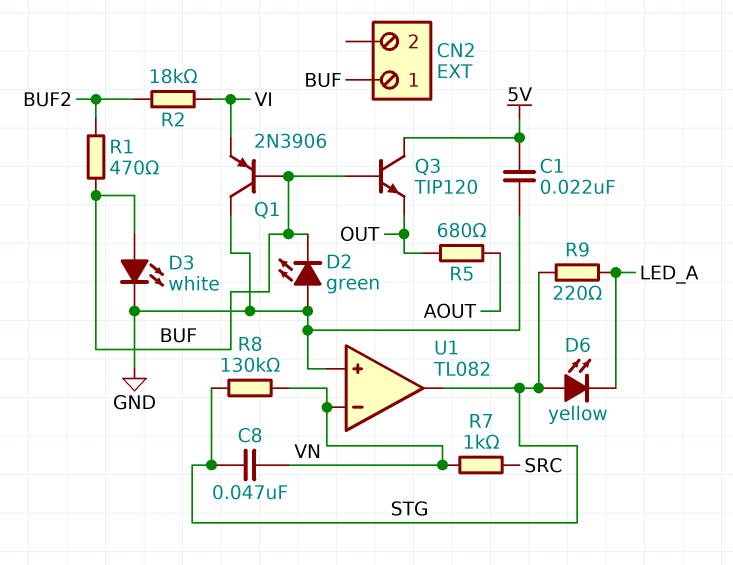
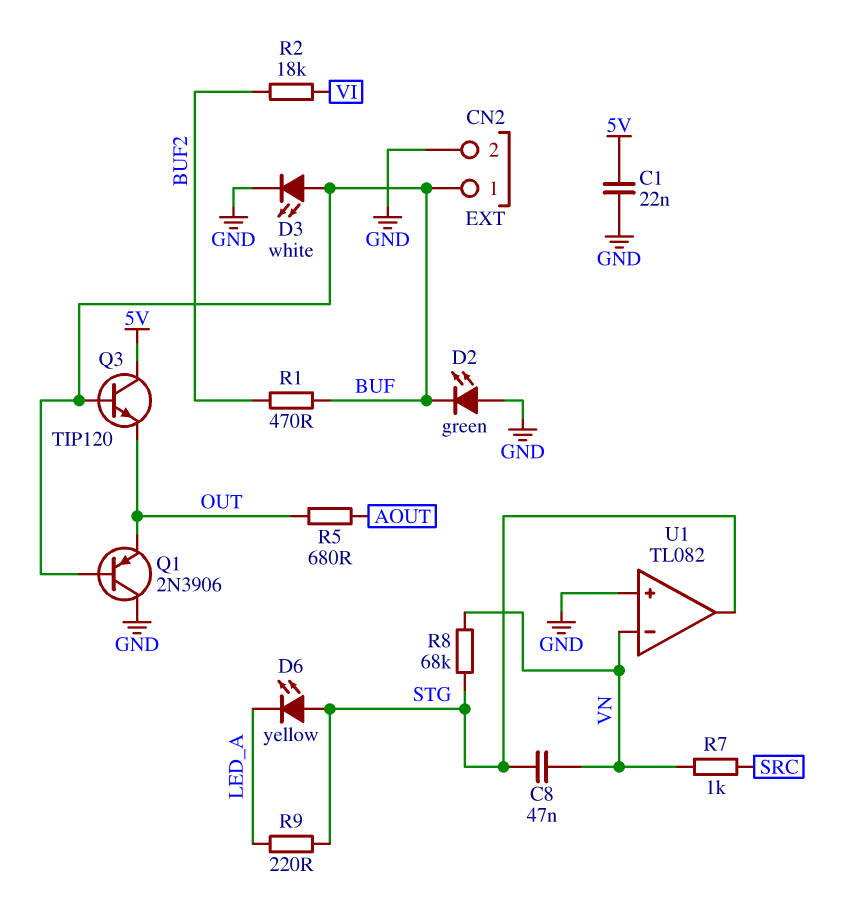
CN2 pin 2: none -> GND
Q1: PNP 2N3906 (B BUF, C GND, E VI) -> PNP 2N3906 (B BUF, C GND, E OUT)
R8: 130k (STG, VN) -> 68k (STG, VN)

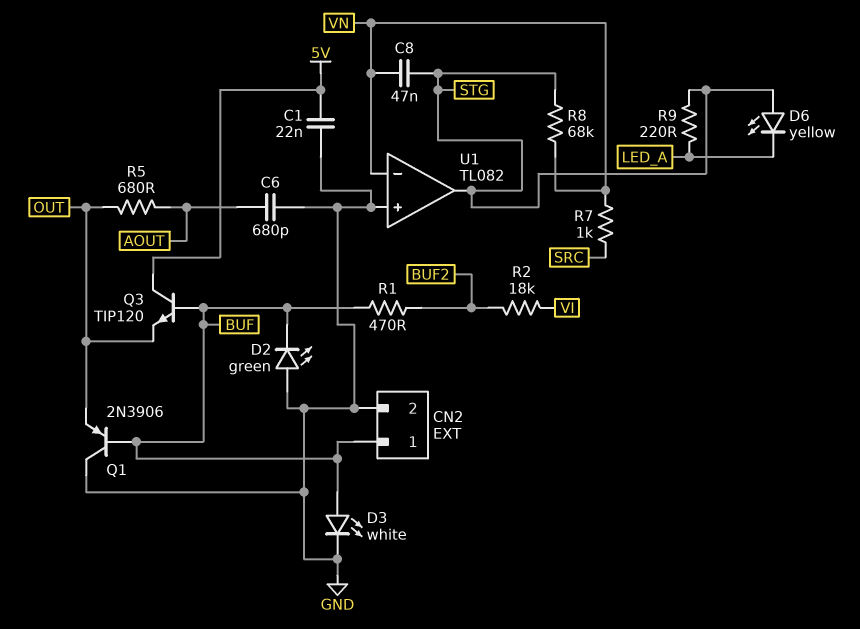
C6: none -> 680pF (AOUT, GND)

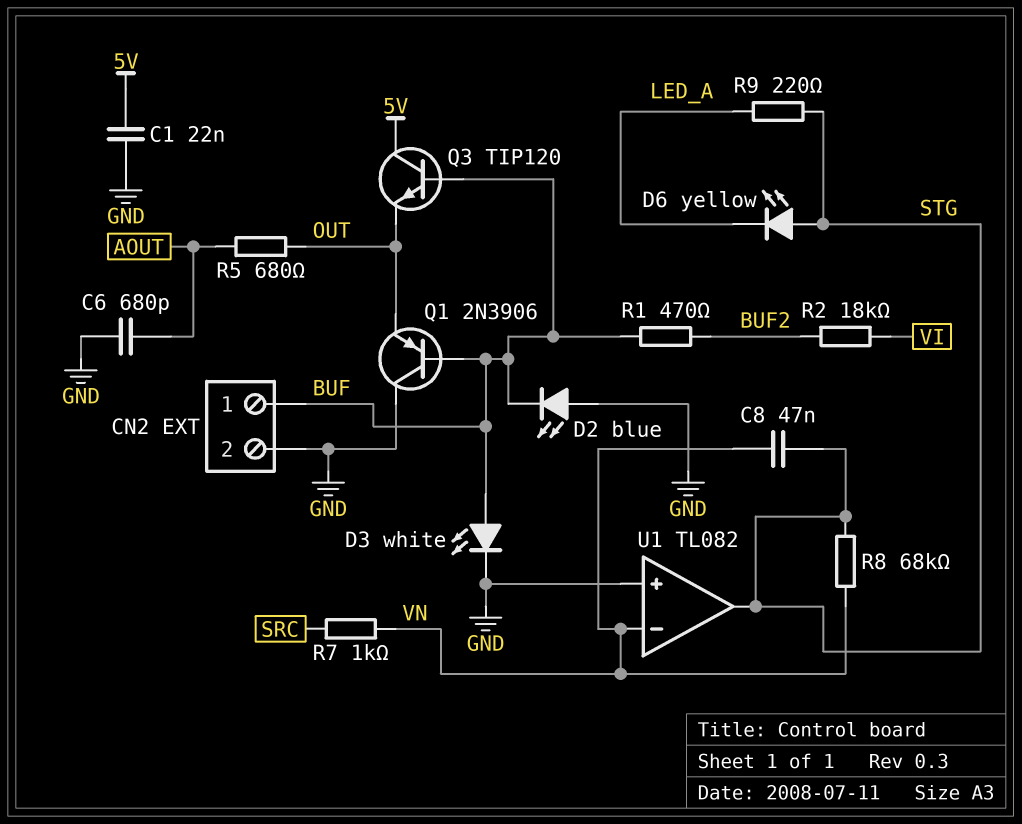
D2: LED green (A GND, K BUF) -> LED blue (A GND, K BUF)

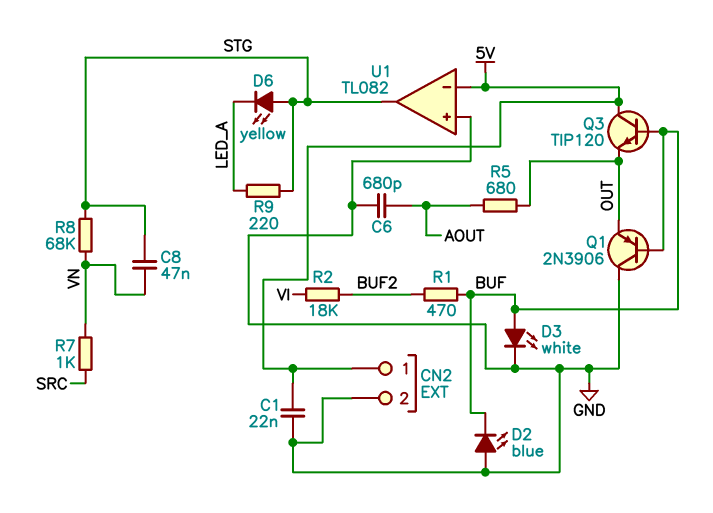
CN2 pin 1: BUF -> 5V
U1 pin in-: VN -> 5V

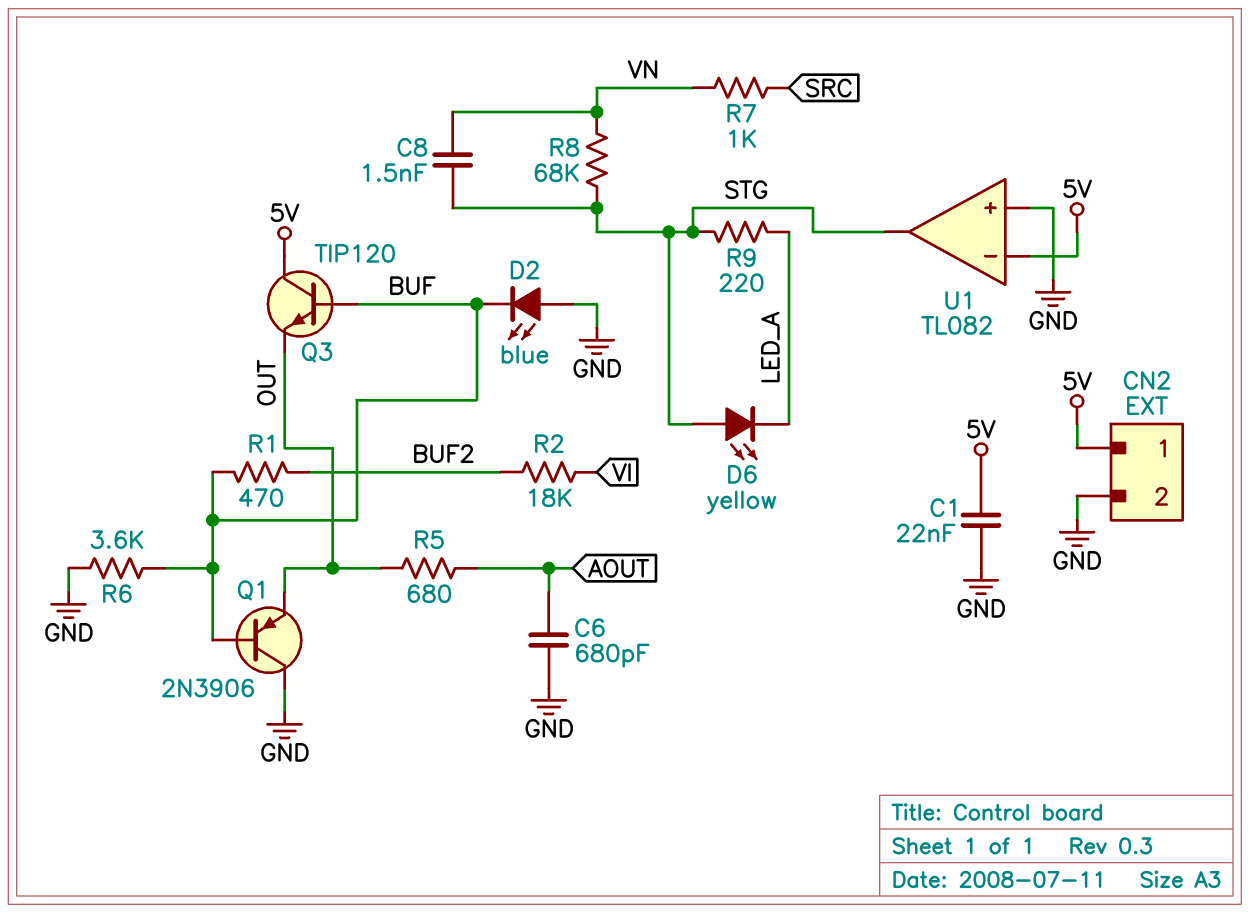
C8: 47nF (STG, VN) -> 1.5nF (STG, VN)
D3: LED white (A BUF, K GND) -> none
R6: none -> 3.6k (BUF, GND)

